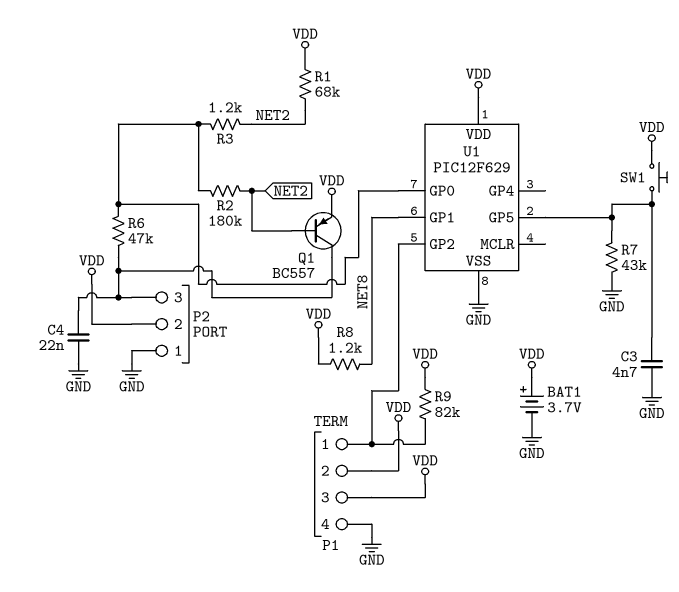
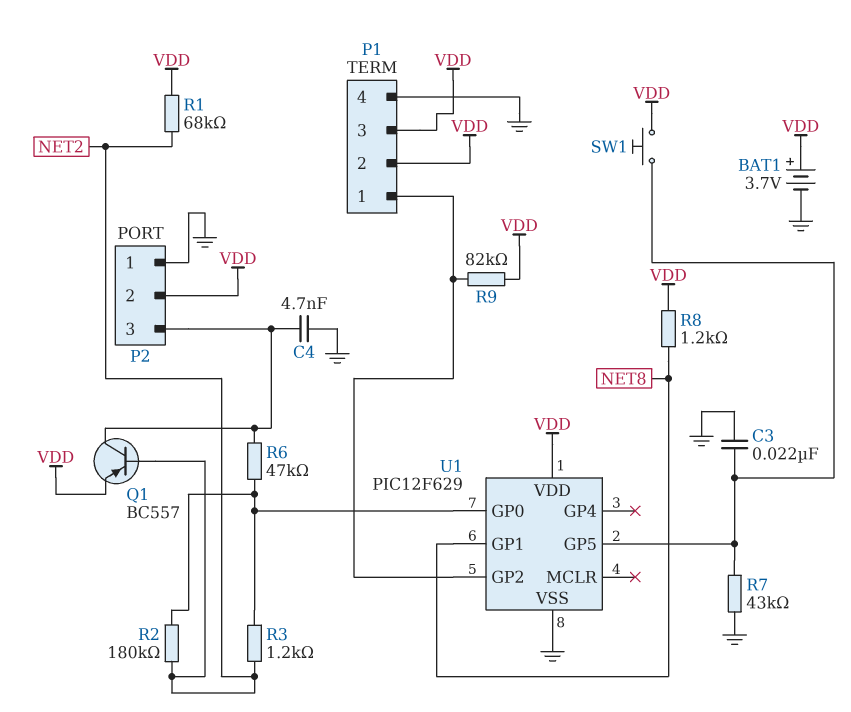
C3: 4.7nF (GND, U1/GP5) -> 22nF (GND, U1/GP5)
C4: 22nF (GND, P2/3) -> 4.7nF (GND, P2/3)

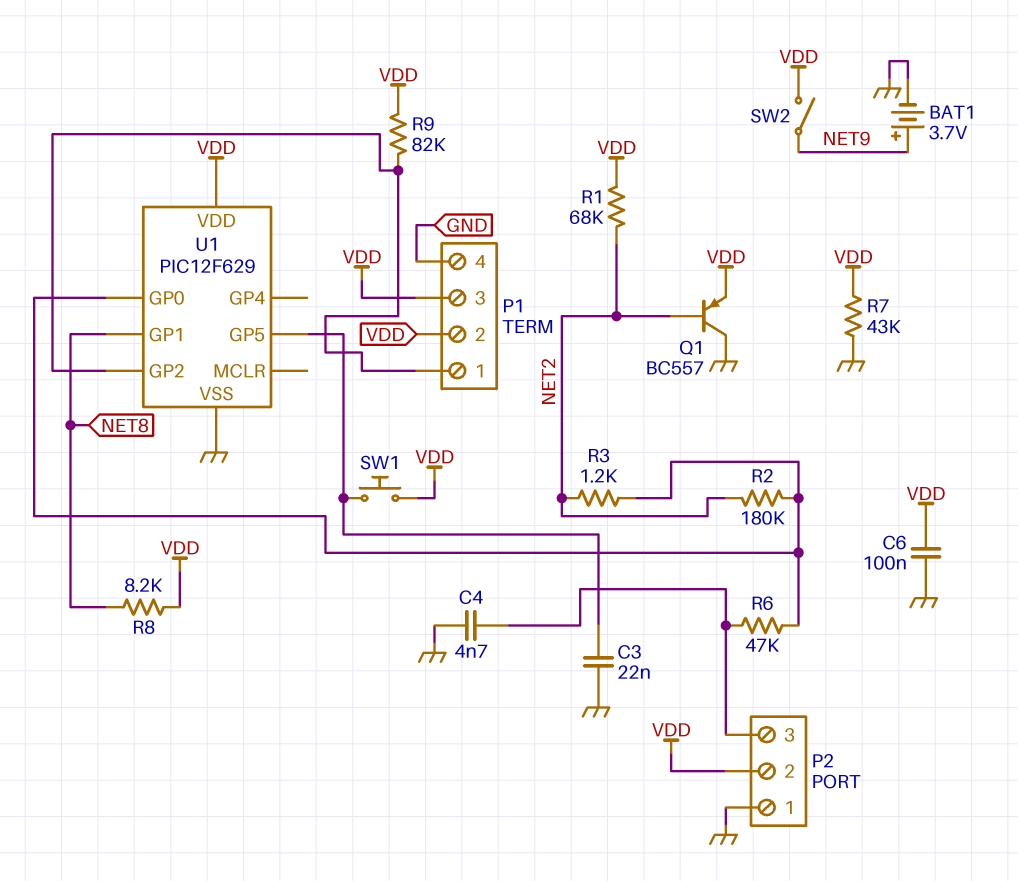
BAT1: 3.7V (plus VDD, minus GND) -> 3.7V (plus NET9, minus GND)
C6: none -> 100nF (GND, VDD)
Q1: PNP BC557 (B NET2, C P2/3, E VDD) -> PNP BC557 (B NET2, C GND, E VDD)
R7: 43k (GND, U1/GP5) -> 43k (GND, VDD)
R8: 1.2k (NET8, VDD) -> 8.2k (NET8, VDD)
SW2: none -> switch (NET9, VDD)

